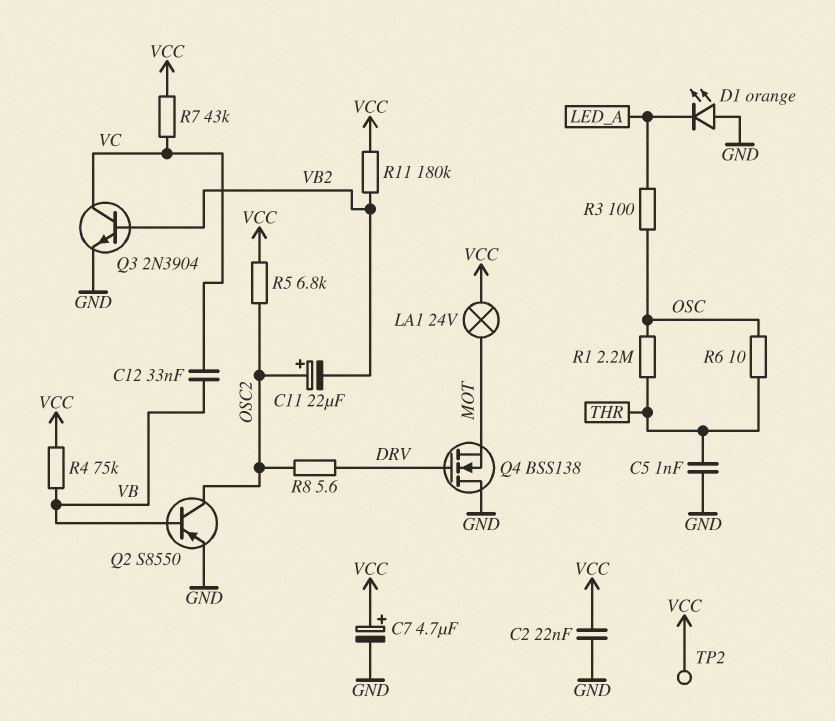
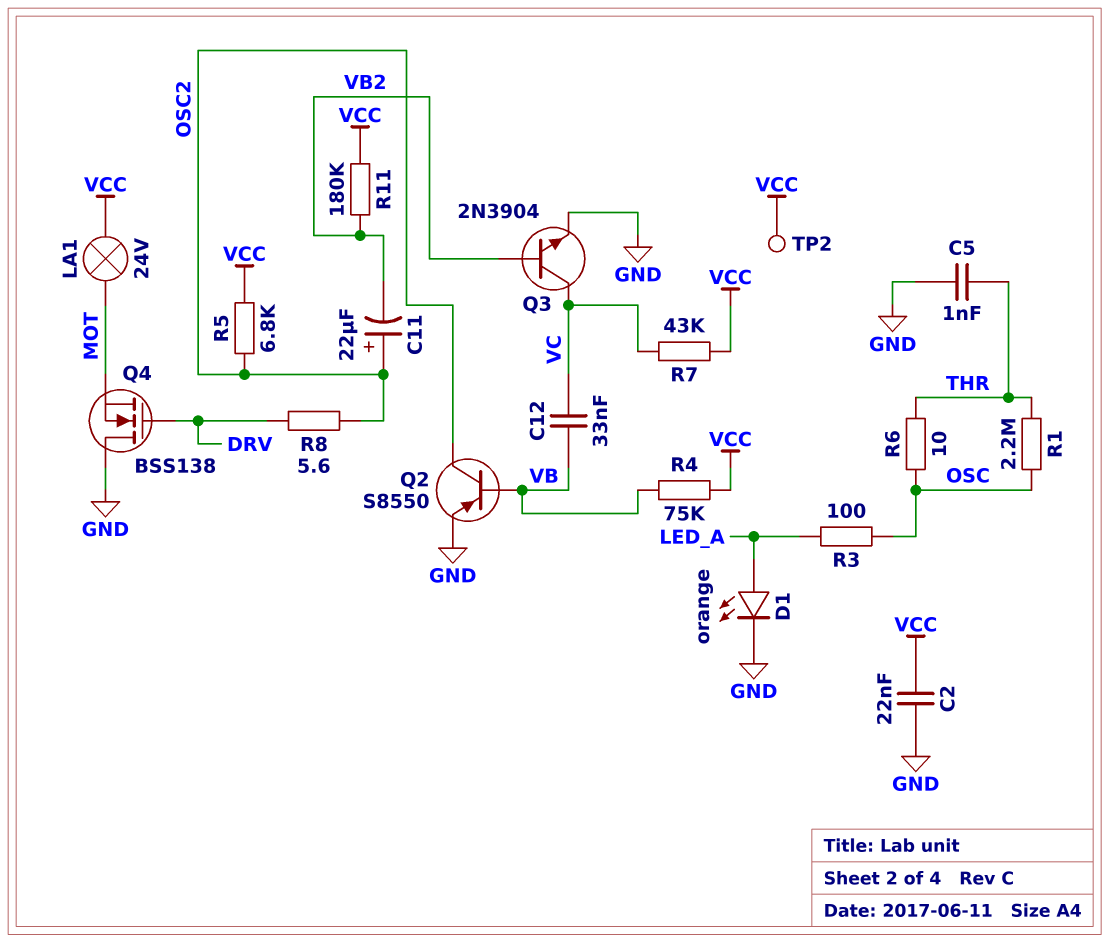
C7: 4.7uF (plus VCC, minus GND) -> none
D1: LED orange (A GND, K LED_A) -> LED orange (A LED_A, K GND)

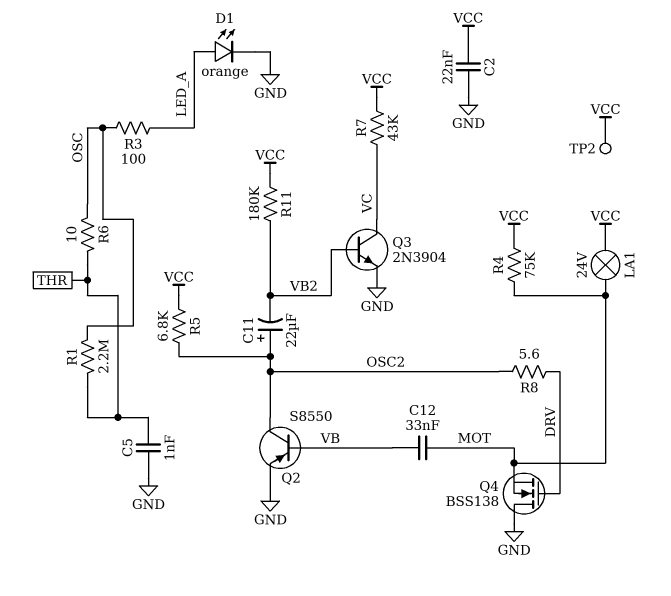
C12: 33nF (VB, VC) -> 33nF (MOT, VB)
R4: 75k (VB, VCC) -> 75k (MOT, VCC)

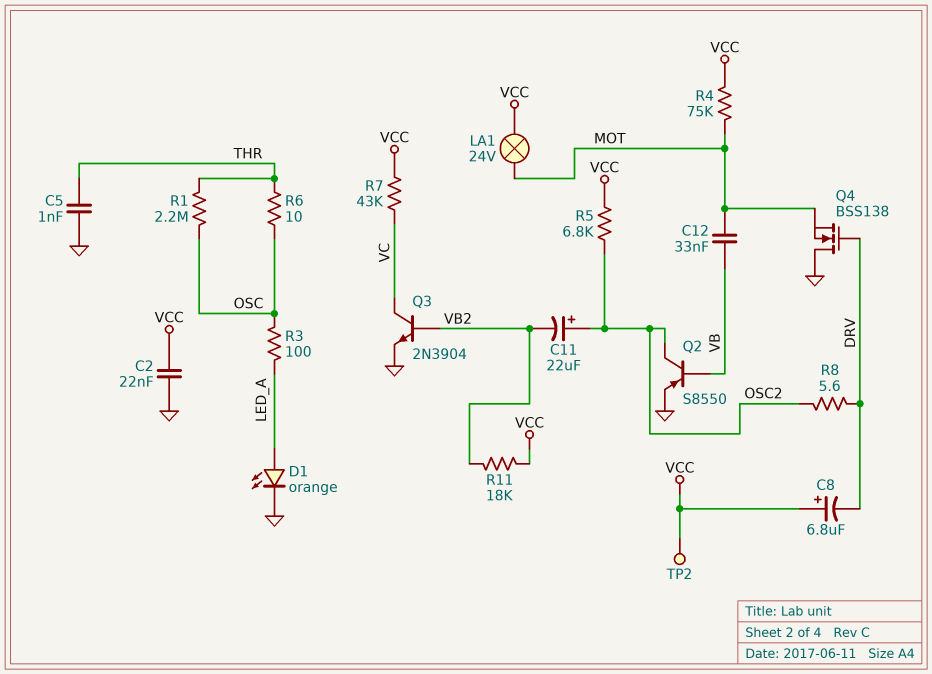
C8: none -> 6.8uF (plus VCC, minus DRV)
R11: 180k (VB2, VCC) -> 18k (VB2, VCC)

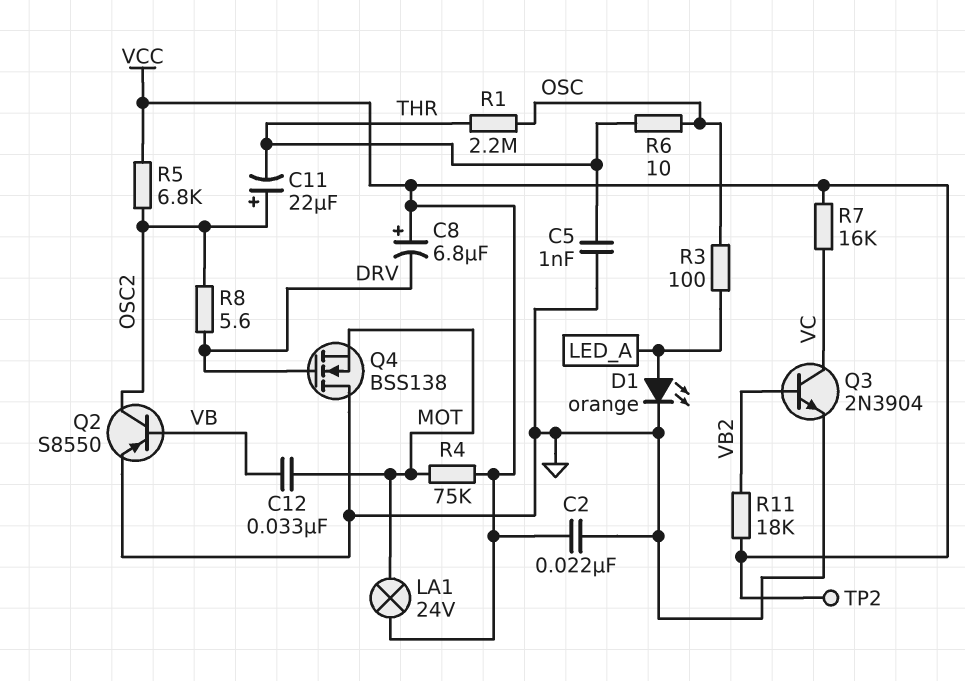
C11: 22uF (plus OSC2, minus VB2) -> 22uF (plus OSC2, minus THR)
R7: 43k (VC, VCC) -> 16k (VC, VCC)

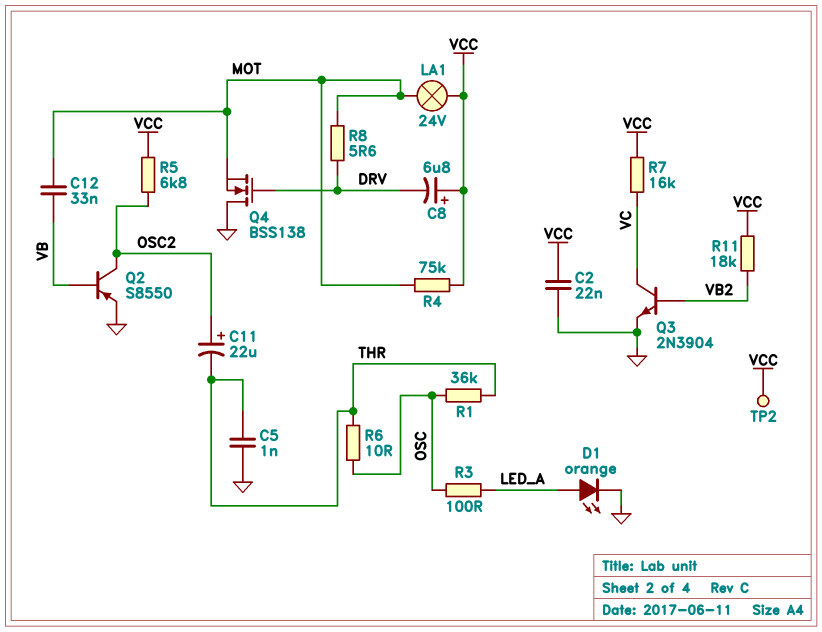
R1: 2.2M (OSC, THR) -> 36k (OSC, THR)
R8: 5.6 (DRV, OSC2) -> 5.6 (DRV, MOT)

